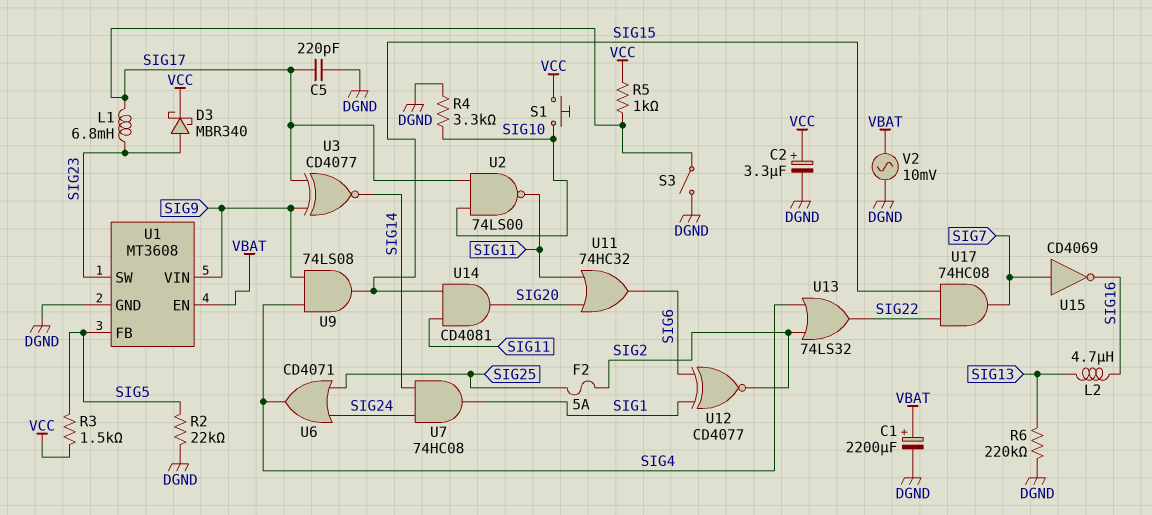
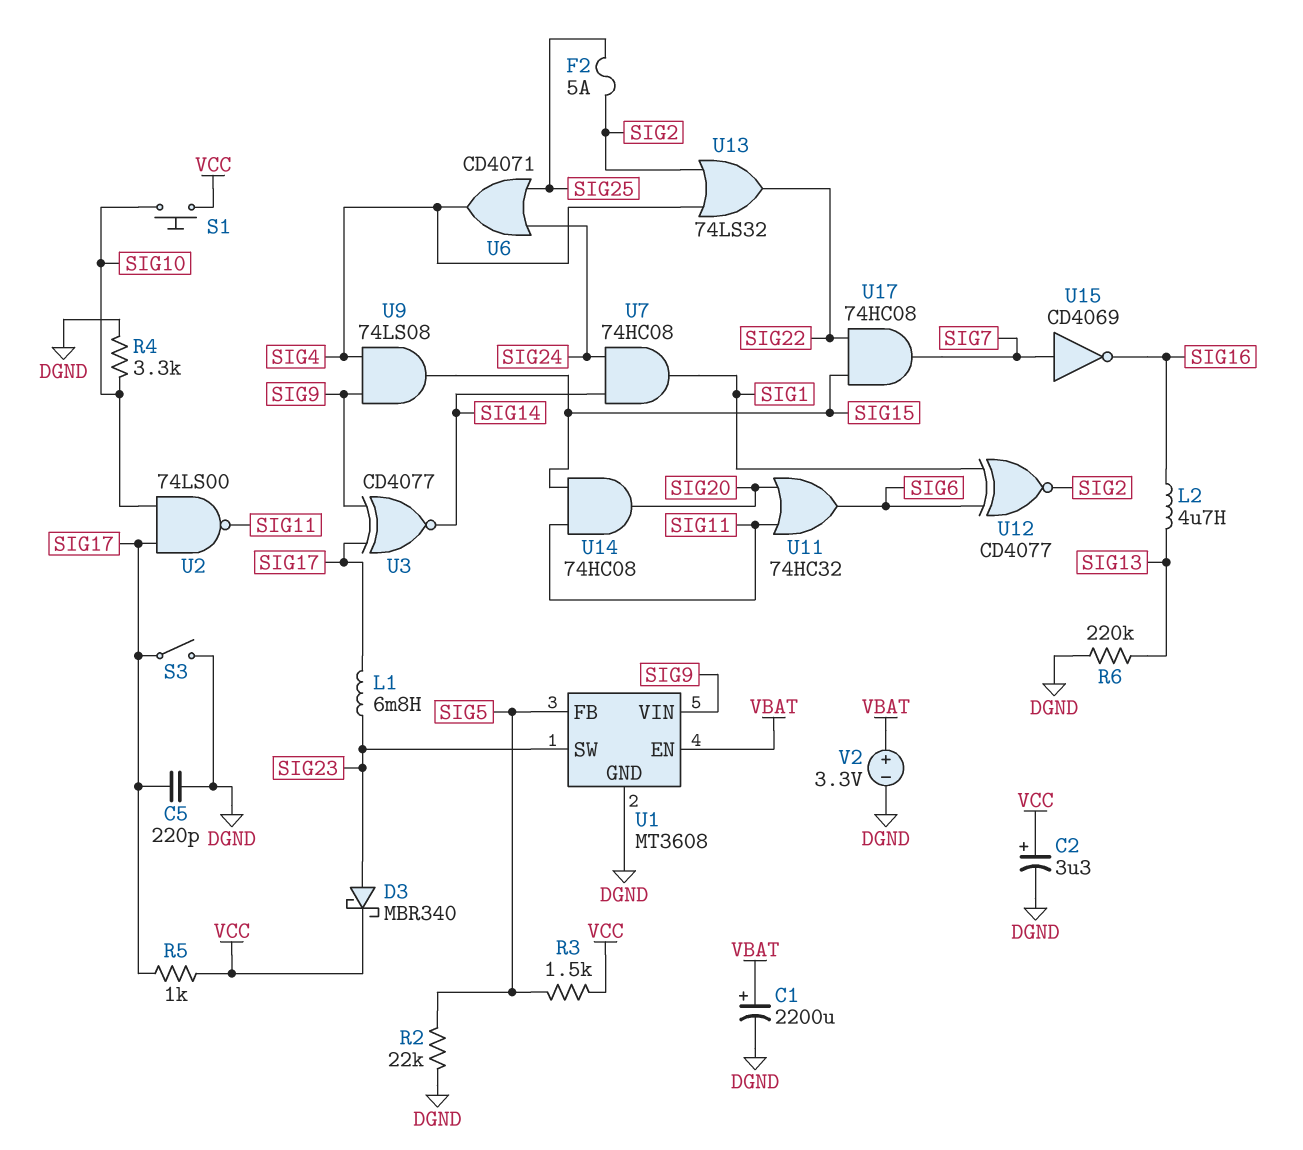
U14: AND CD4081 (in SIG11, in SIG15, out SIG20) -> AND 74HC08 (in SIG11, in SIG15, out SIG20)
V2: AC 10mV (DGND, VBAT) -> 3.3V (plus VBAT, minus DGND)

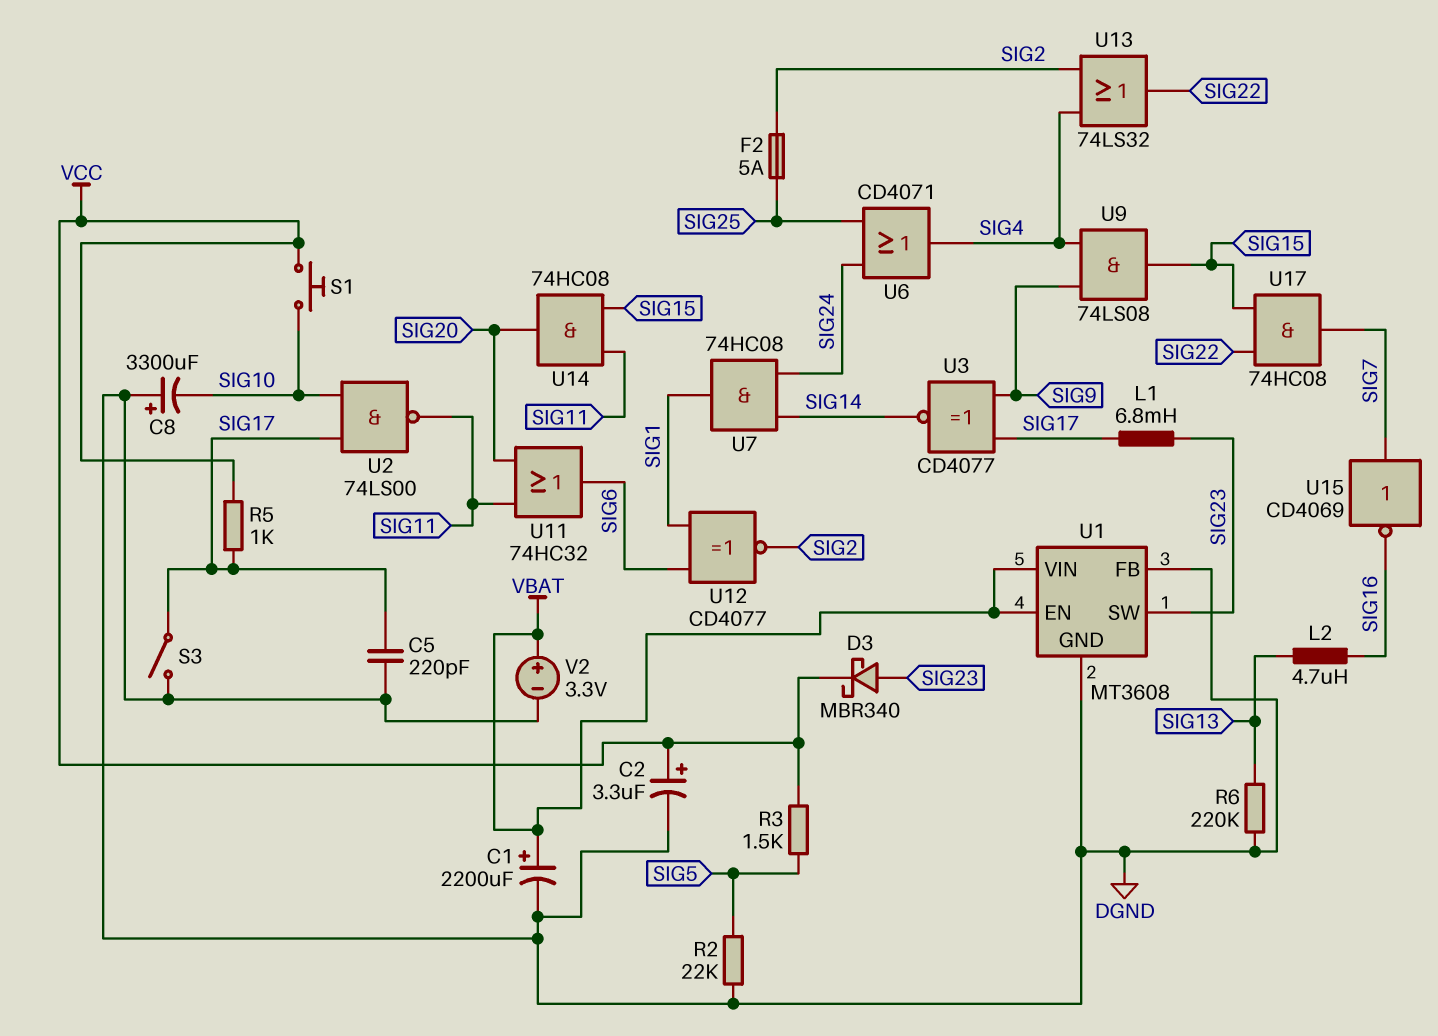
C8: none -> 3300uF (plus DGND, minus SIG10)
R4: 3.3k (DGND, SIG10) -> none
U1 pin FB: SIG5 -> DGND
U1 pin VIN: SIG9 -> VBAT

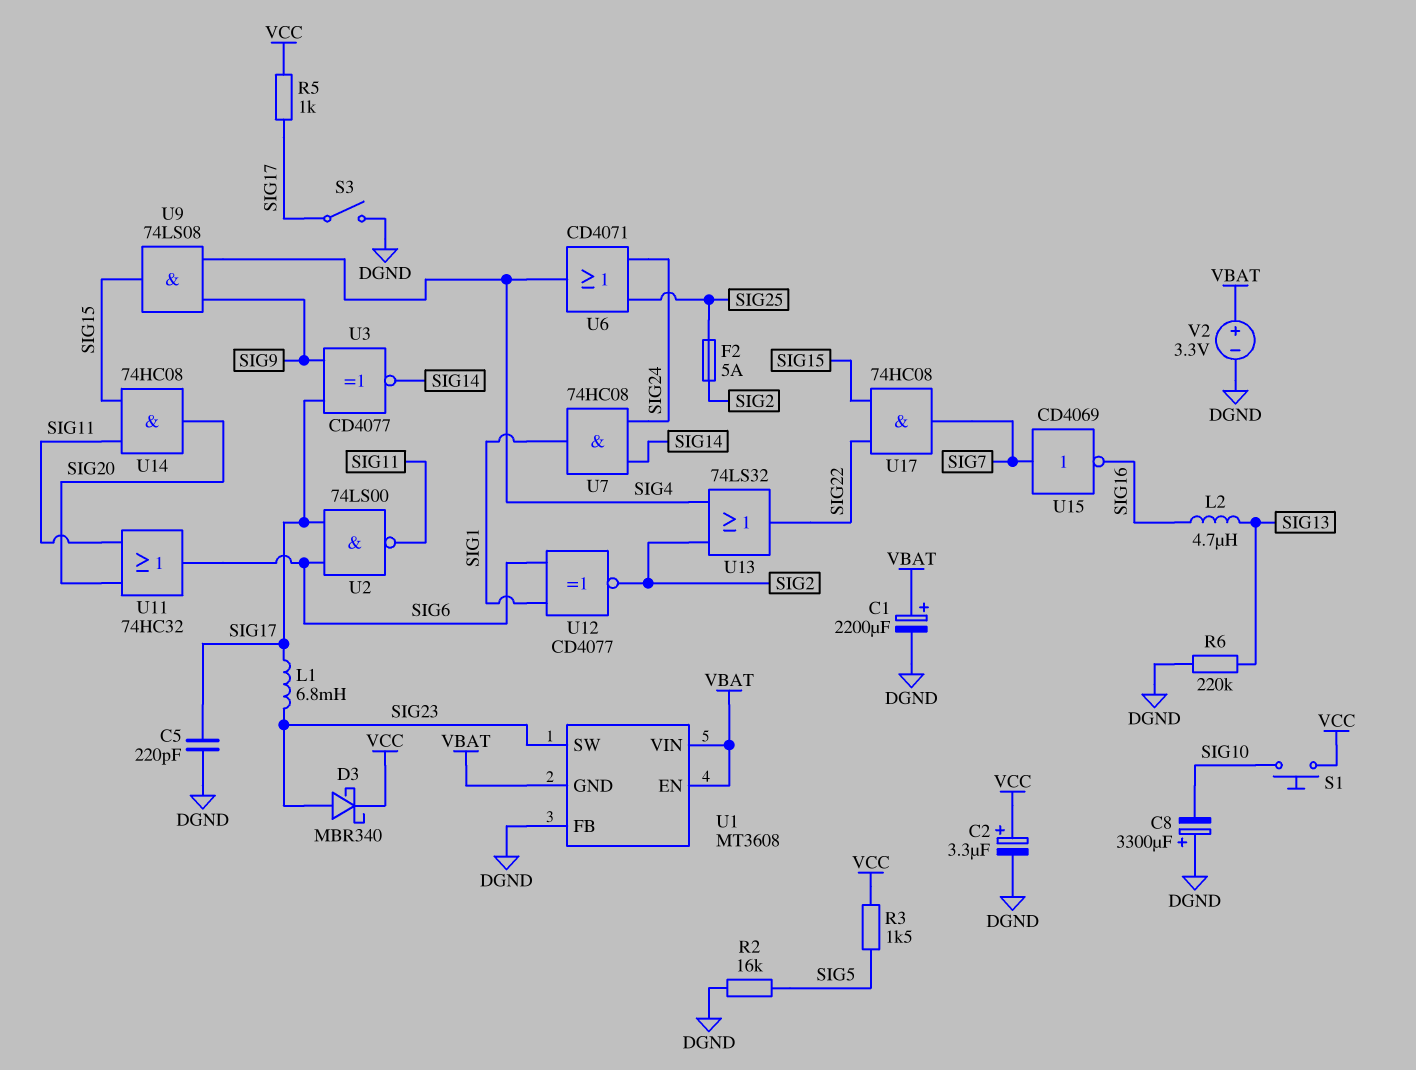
R2: 22k (DGND, SIG5) -> 16k (DGND, SIG5)
U1 pin GND: DGND -> VBAT
U2: NAND 74LS00 (in SIG10, in SIG17, out SIG11) -> NAND 74LS00 (in SIG6, in SIG17, out SIG11)

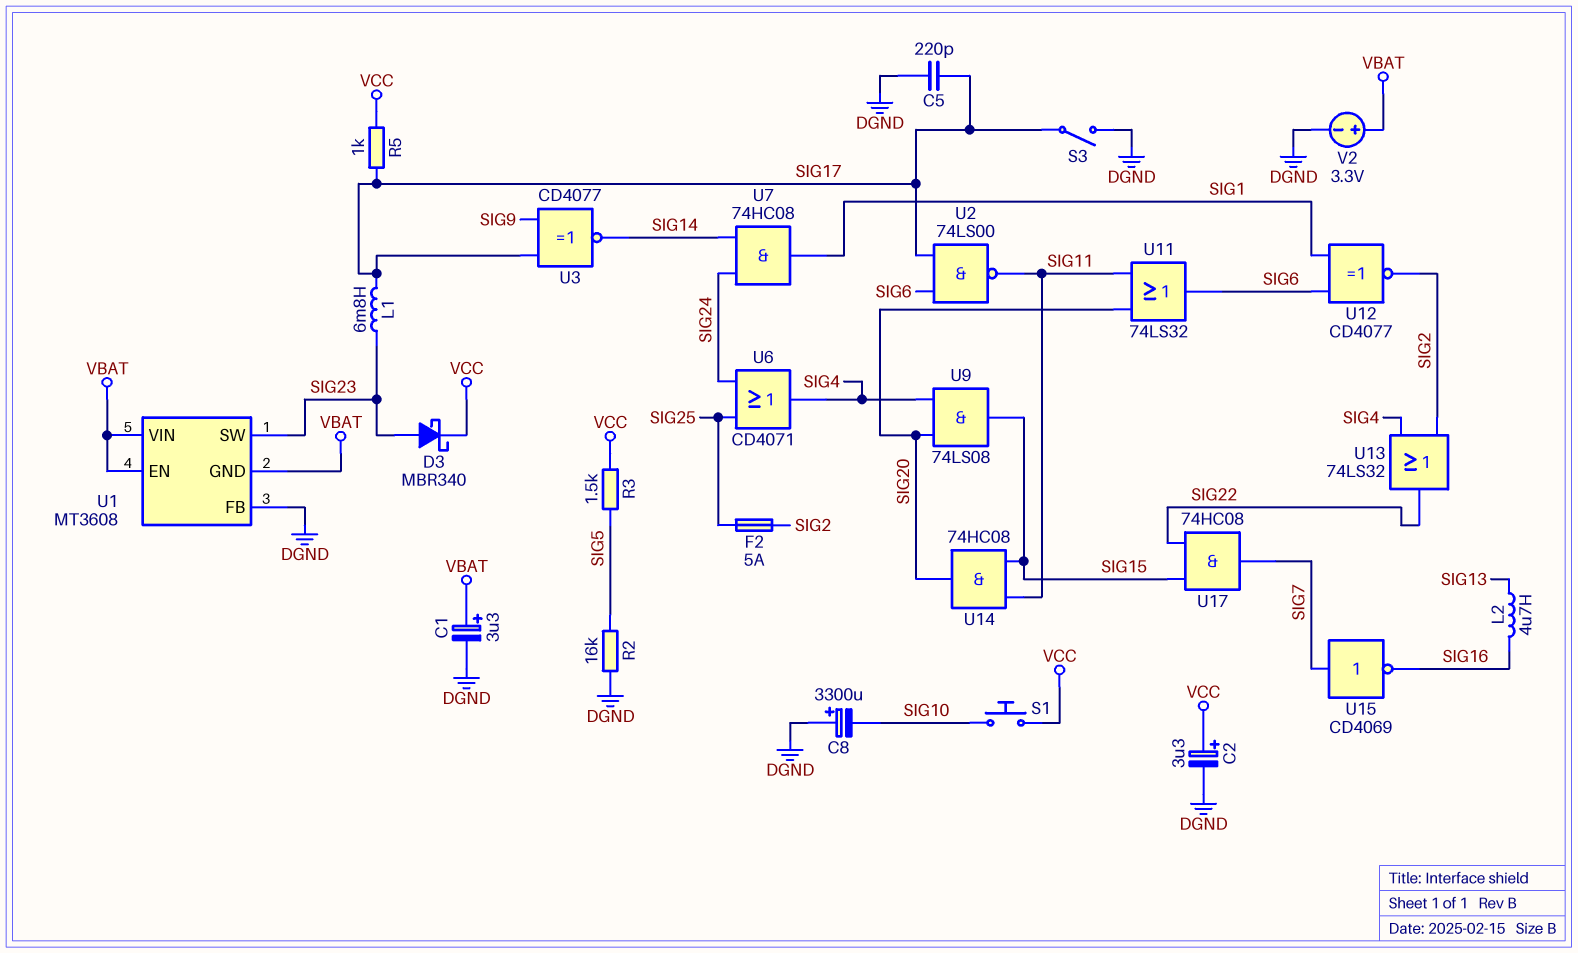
C1: 2200uF (plus VBAT, minus DGND) -> 3.3uF (plus VBAT, minus DGND)
R6: 220k (DGND, SIG13) -> none
U9: AND 74LS08 (in SIG4, in SIG9, out SIG15) -> AND 74LS08 (in SIG4, in SIG20, out SIG15)
U11: OR 74HC32 (in SIG11, in SIG20, out SIG6) -> OR 74LS32 (in SIG11, in SIG20, out SIG6)

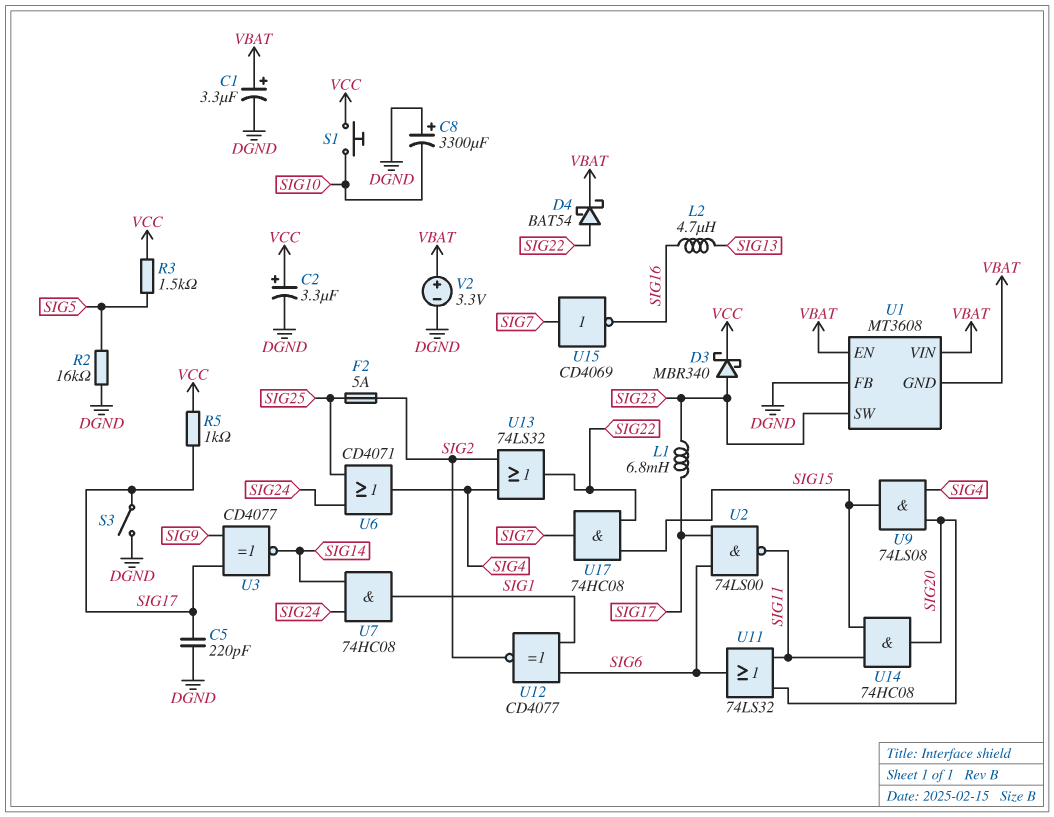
D4: none -> schottky BAT54 (A SIG22, K VBAT)

